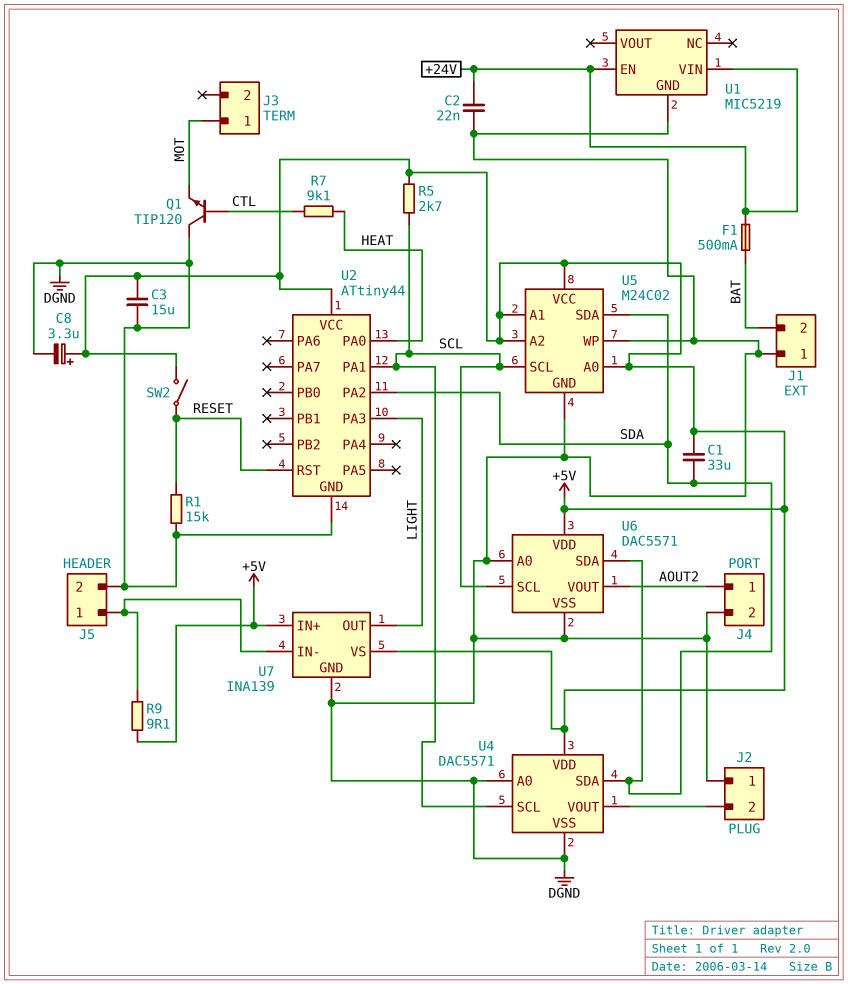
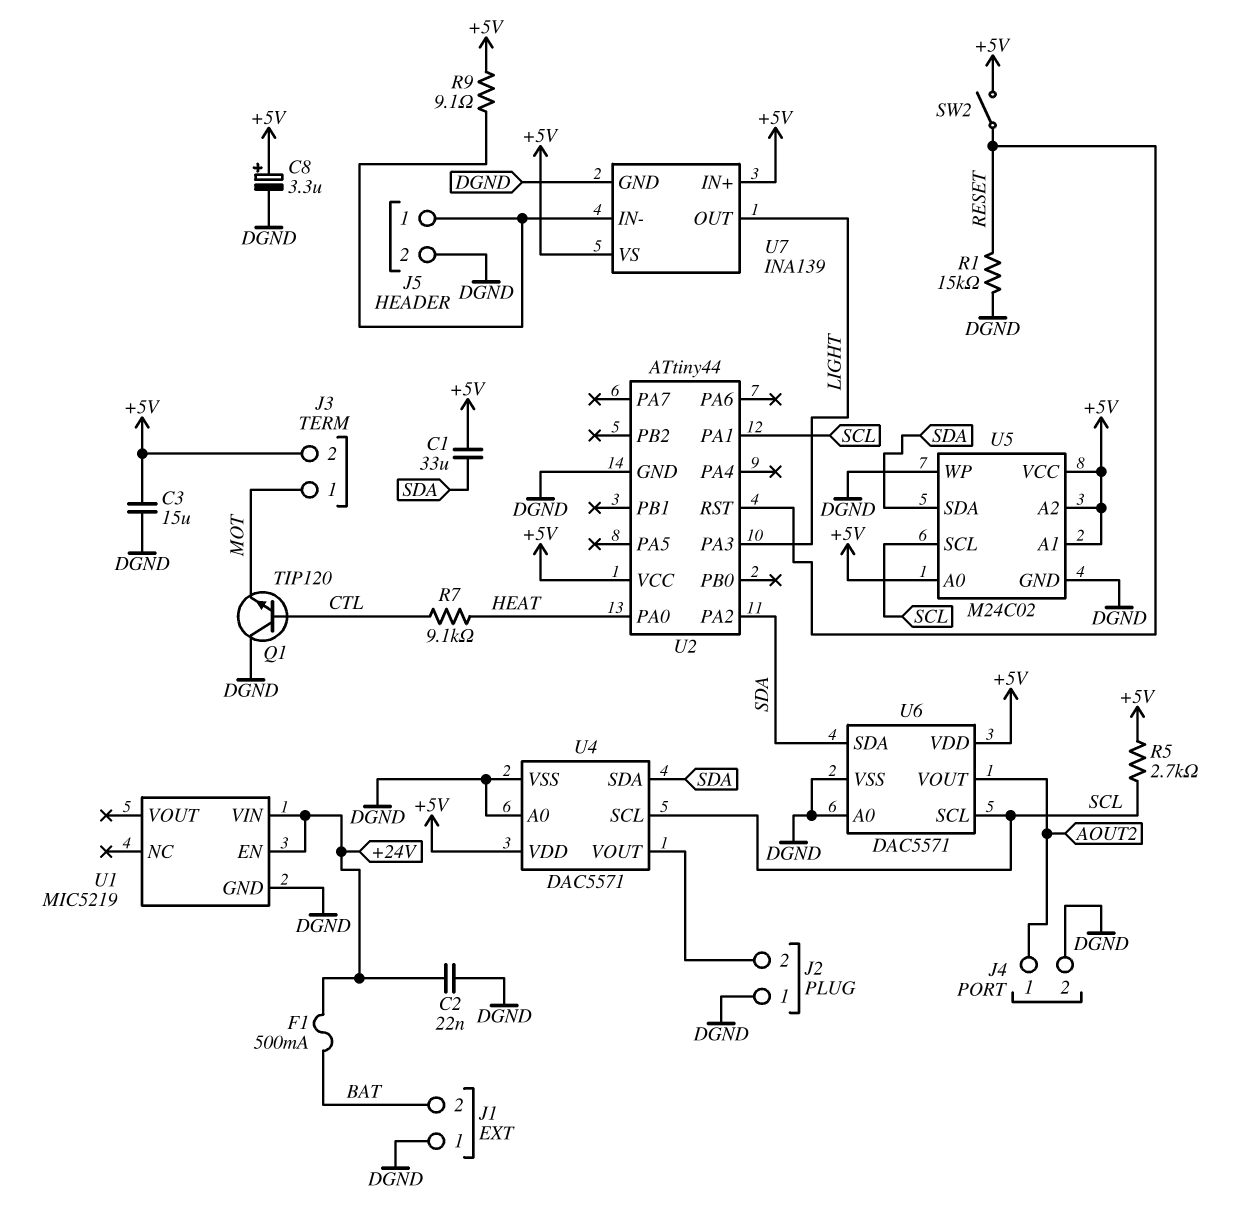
J3 pin 2: none -> +5V

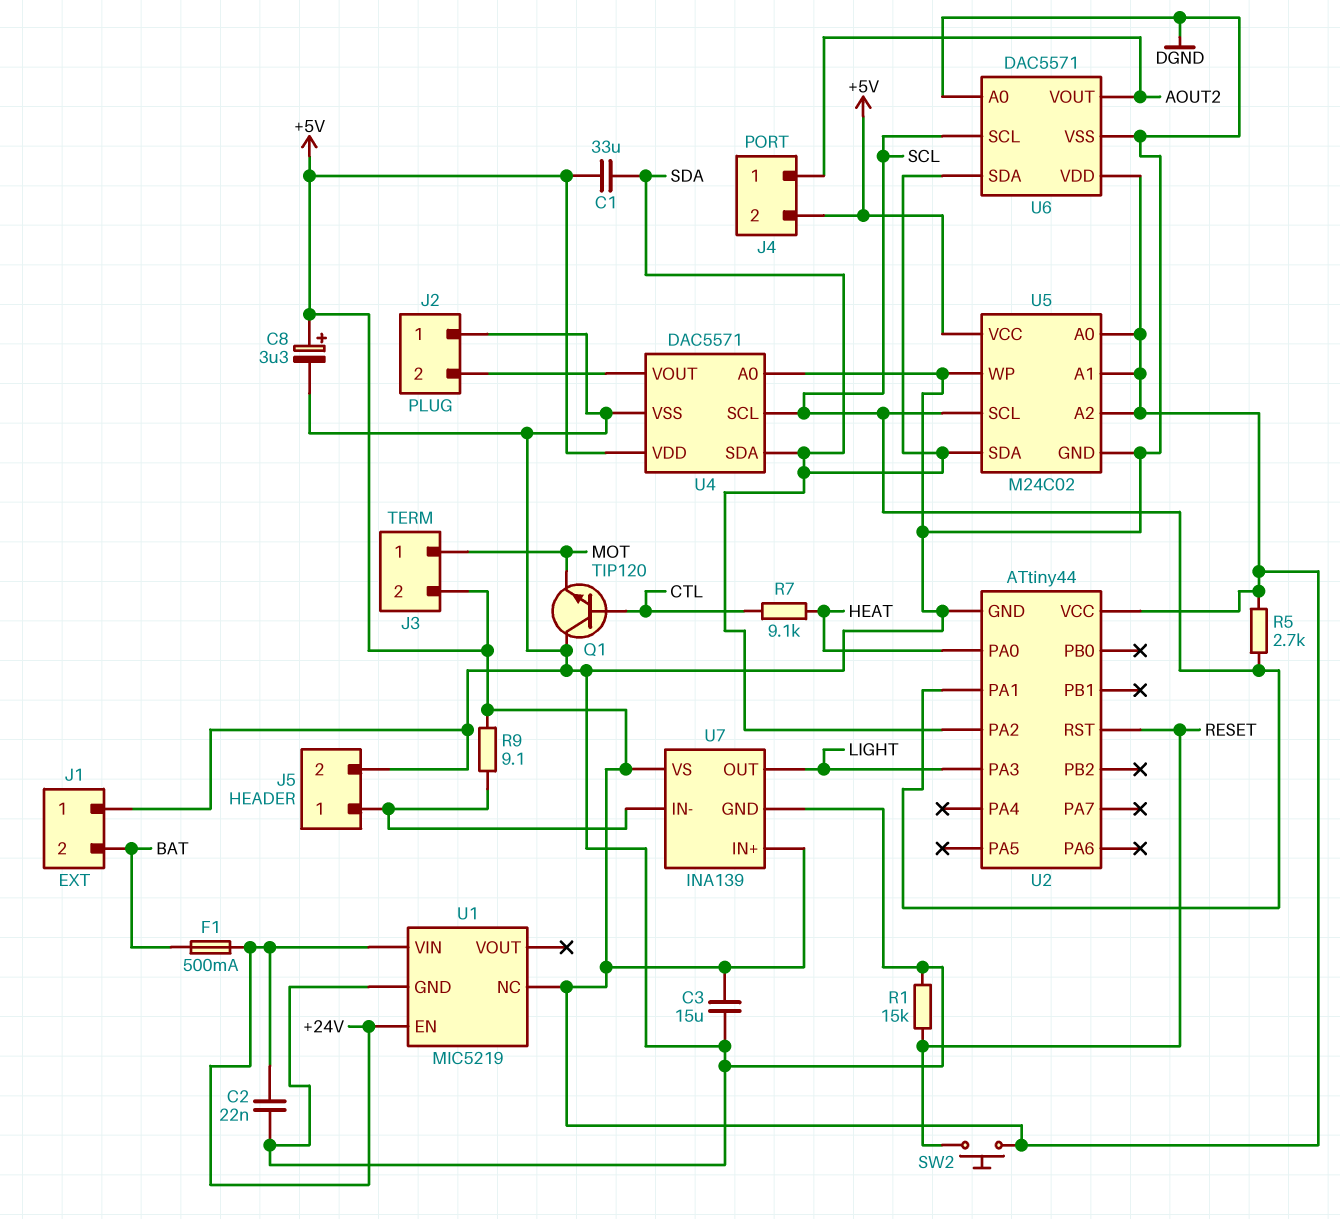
J4 pin 2: DGND -> +5V
SW2: switch (+5V, RESET) -> button (+5V, RESET)
U1 pin NC: none -> +5V

